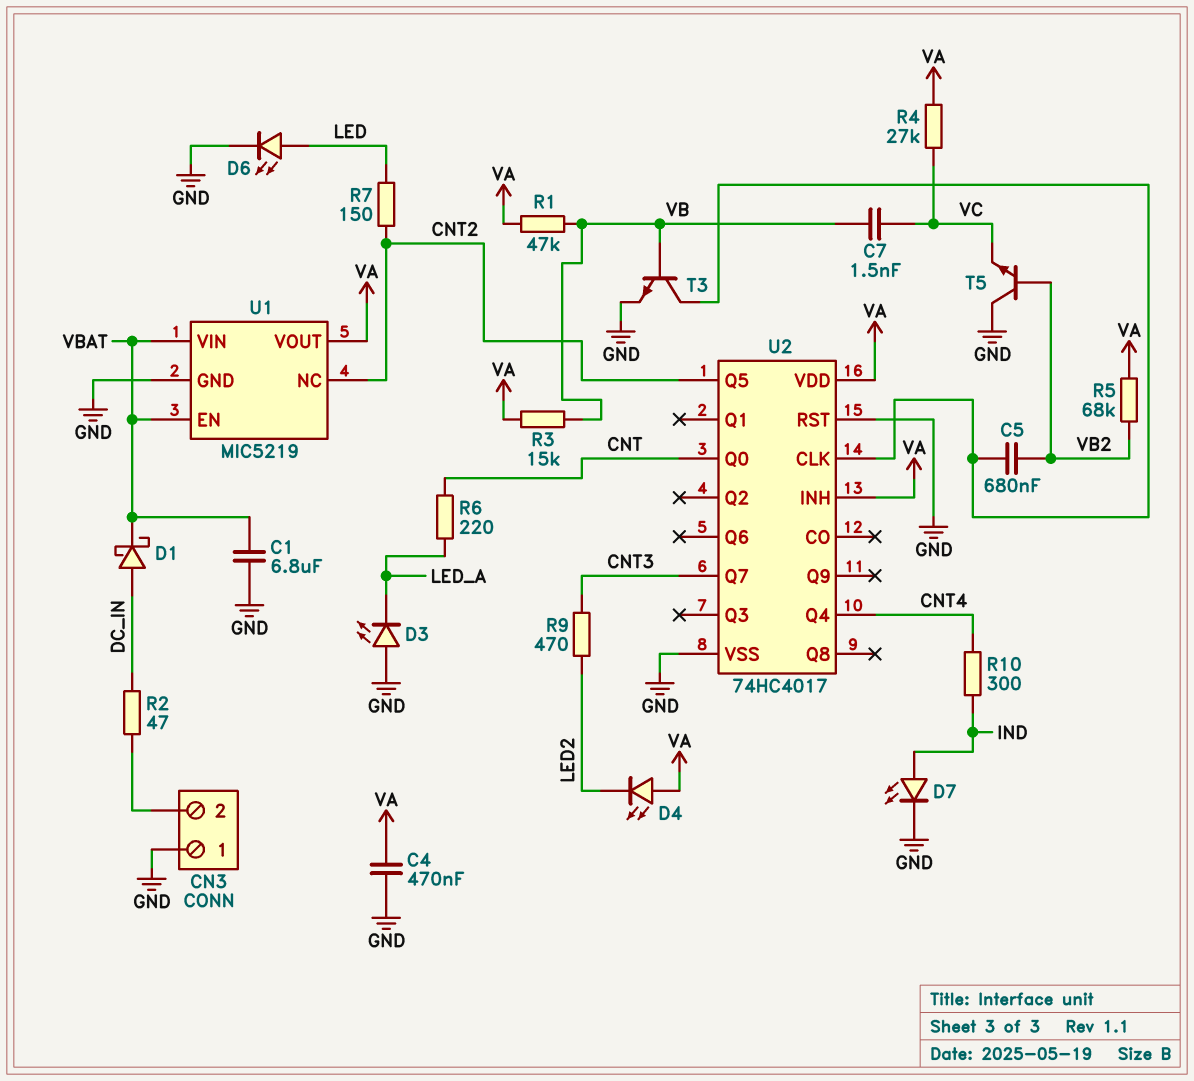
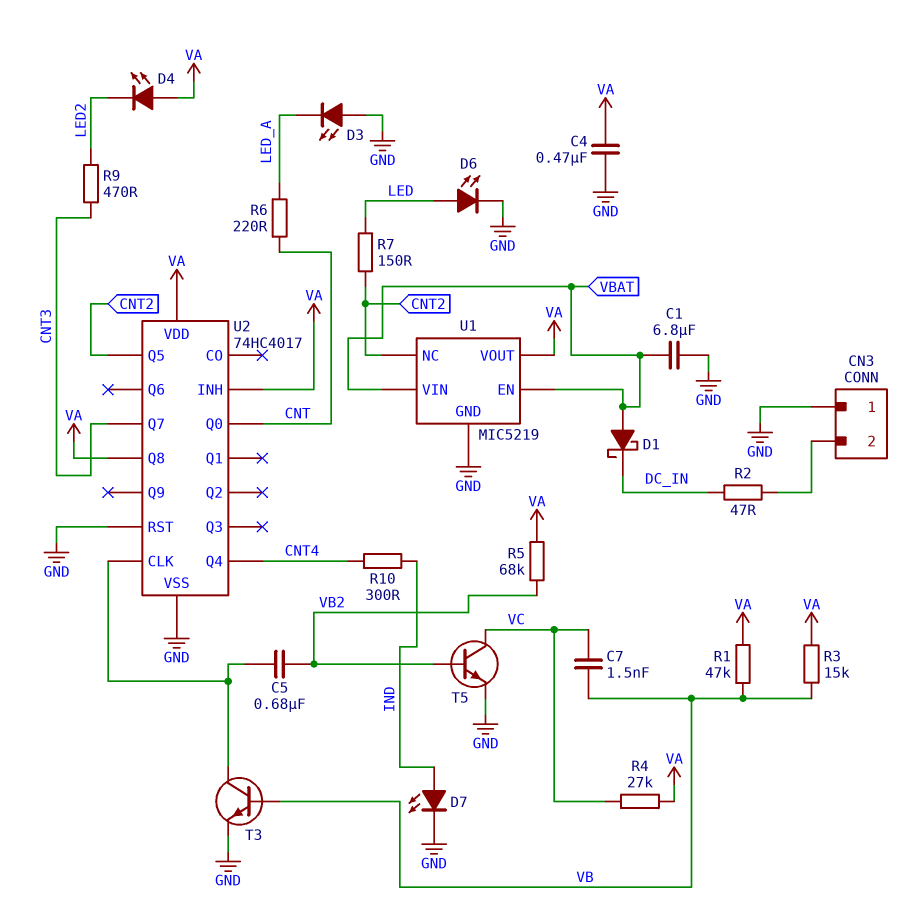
D1: schottky (A DC_IN, K VBAT) -> schottky (A VBAT, K DC_IN)
T5: NPN (B VB2, C GND, E VC) -> NPN (B VB2, C VC, E GND)
U2 pin Q8: none -> VA

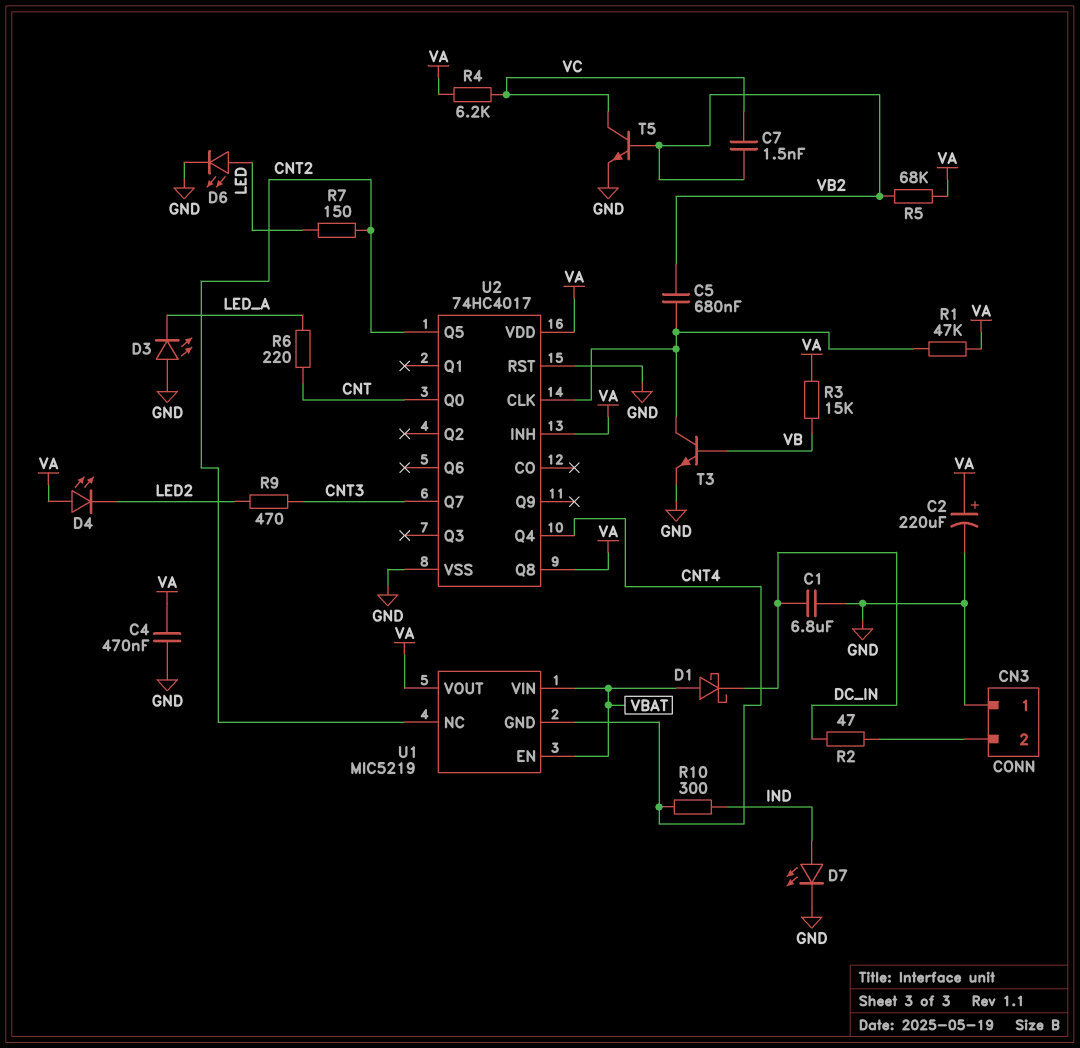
C1: 6.8uF (GND, VBAT) -> 6.8uF (DC_IN, GND)
C2: none -> 220uF (plus VA, minus GND)
C7: 1.5nF (VB, VC) -> 1.5nF (VB2, VC)
R1: 47k (VA, VB) -> 47k (U2/CLK, VA)
R4: 27k (VA, VC) -> 6.2k (VA, VC)
U1 pin GND: GND -> CNT4

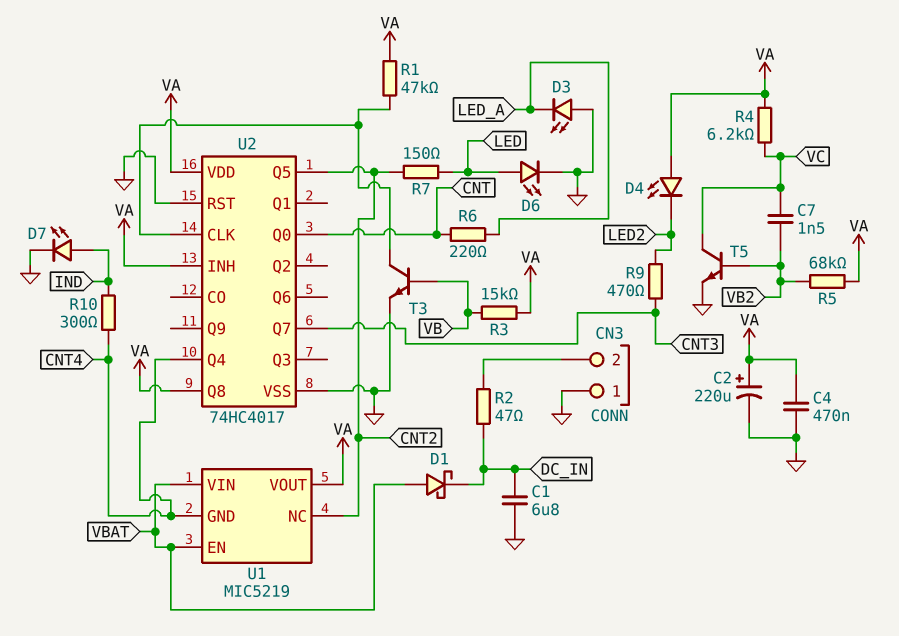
C5: 680nF (U2/CLK, VB2) -> none

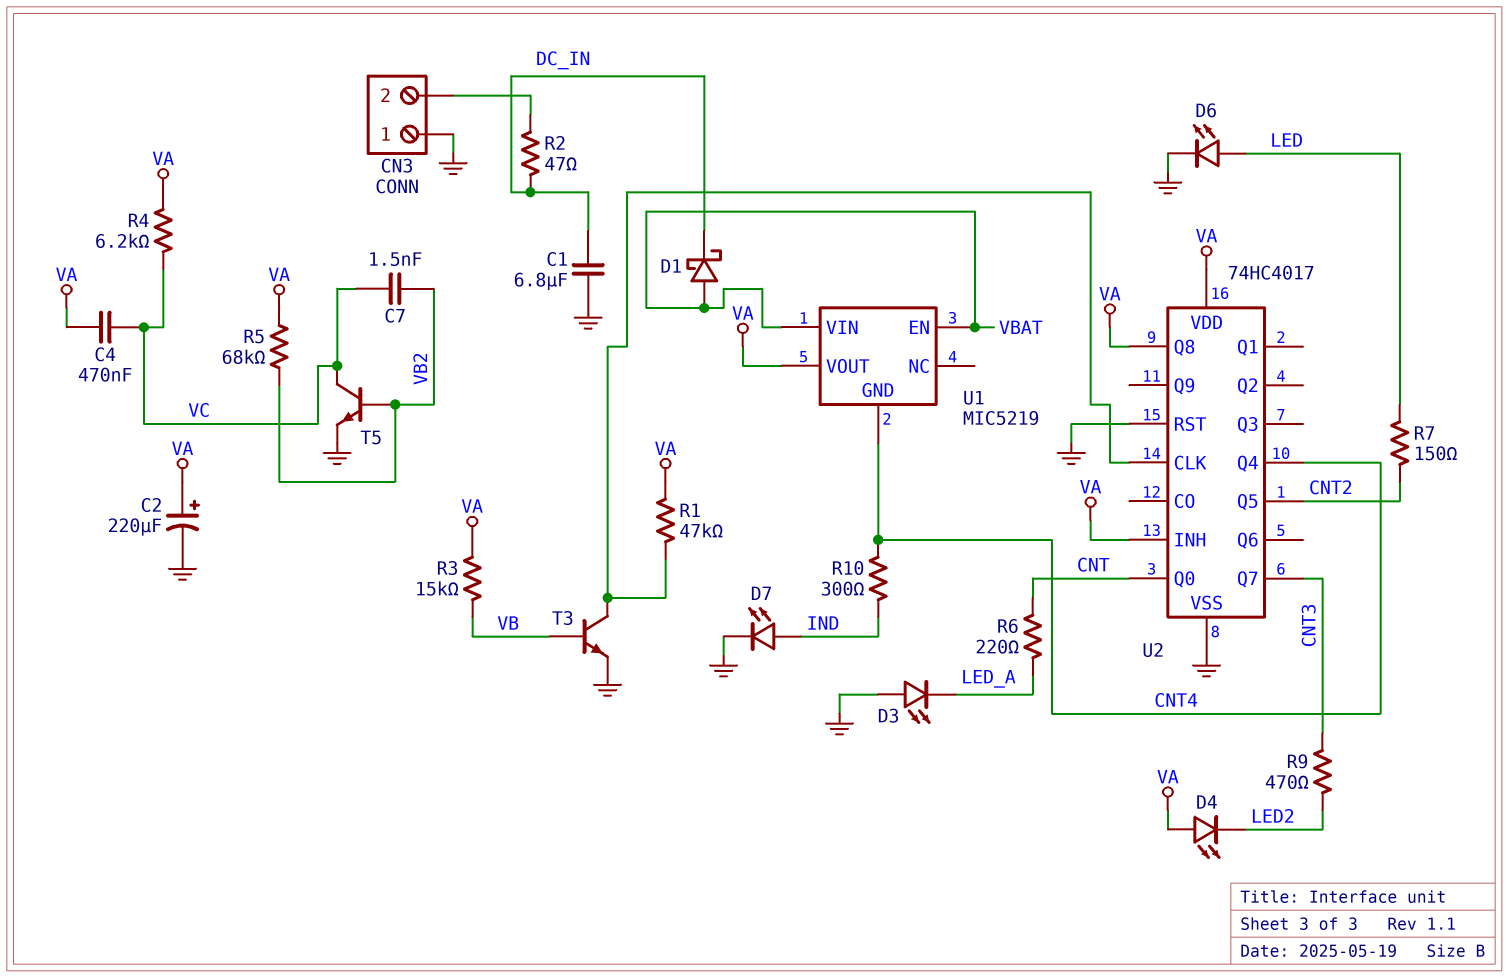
C4: 470nF (GND, VA) -> 470nF (VA, VC)
U1 pin NC: CNT2 -> none

